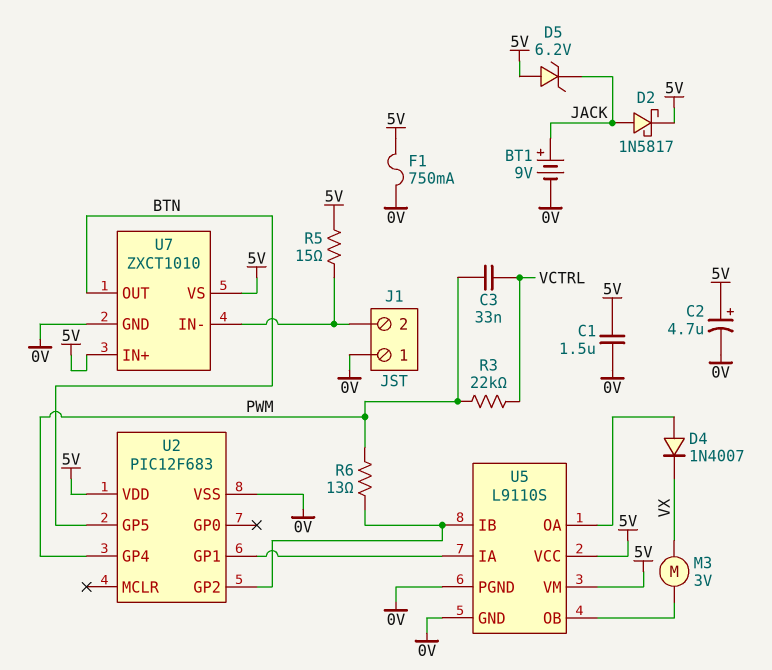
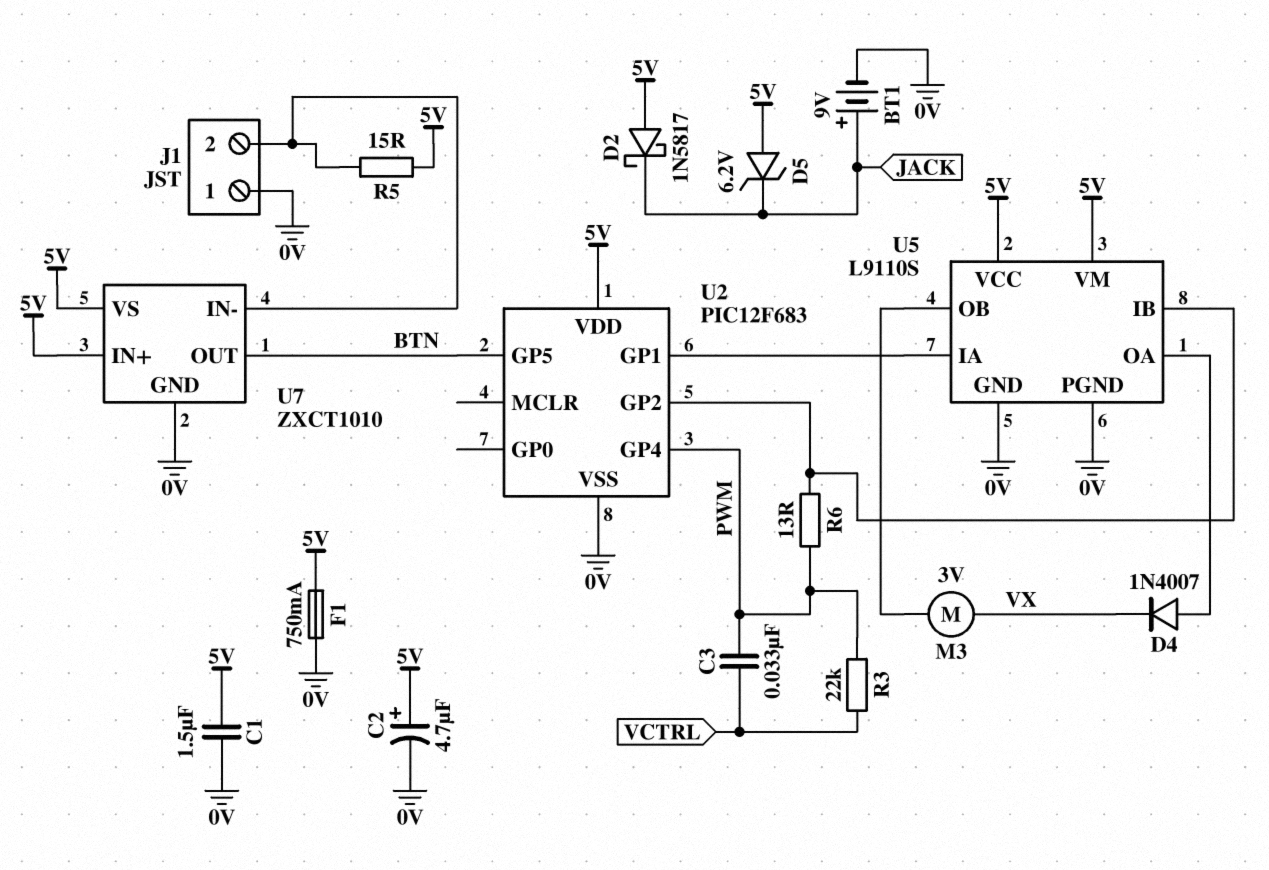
D2: schottky 1N5817 (A JACK, K 5V) -> schottky 1N5817 (A 5V, K JACK)

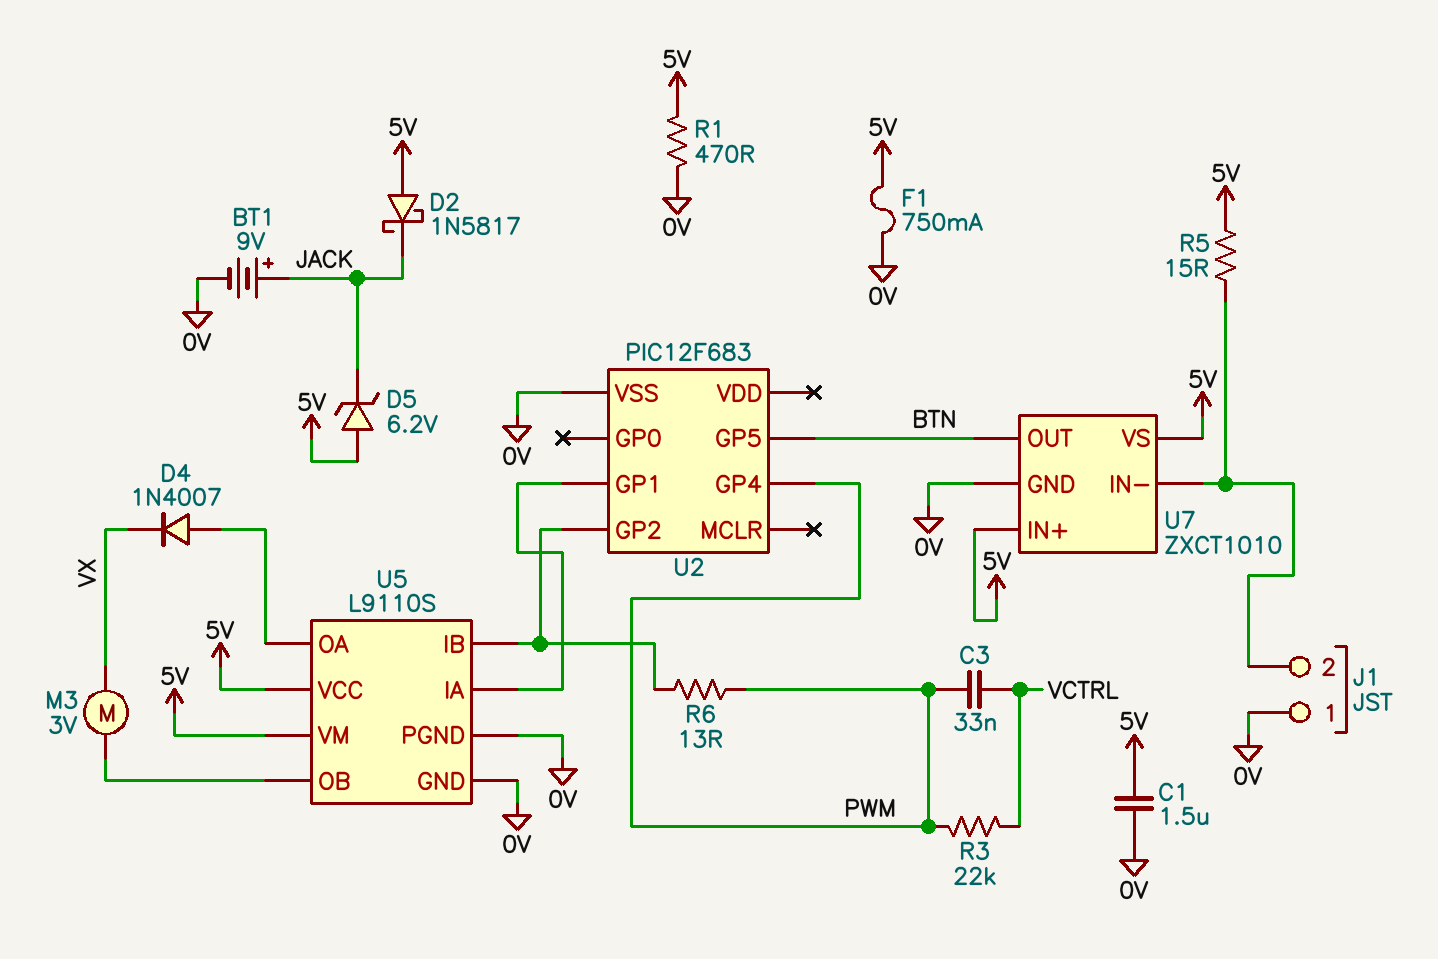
C2: 4.7uF (plus 5V, minus 0V) -> none
R1: none -> 470 (0V, 5V)
U2 pin VDD: 5V -> none

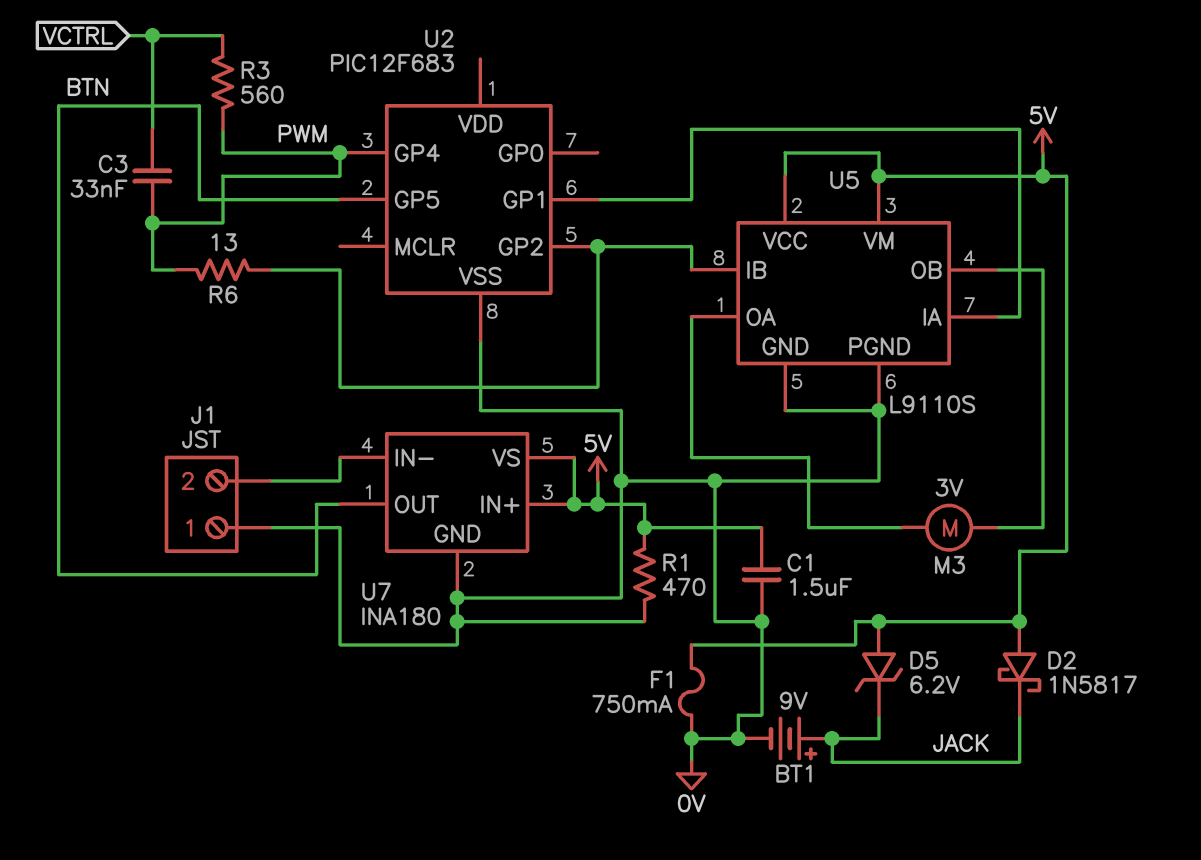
D4: diode 1N4007 (A U5/OA, K VX) -> none
M3: motor 3V (U5/OB, VX) -> motor 3V (U5/OA, U5/OB)
R3: 22k (PWM, VCTRL) -> 560 (PWM, VCTRL)
R5: 15 (5V, J1/2) -> none
U7: ZXCT1010 -> INA180

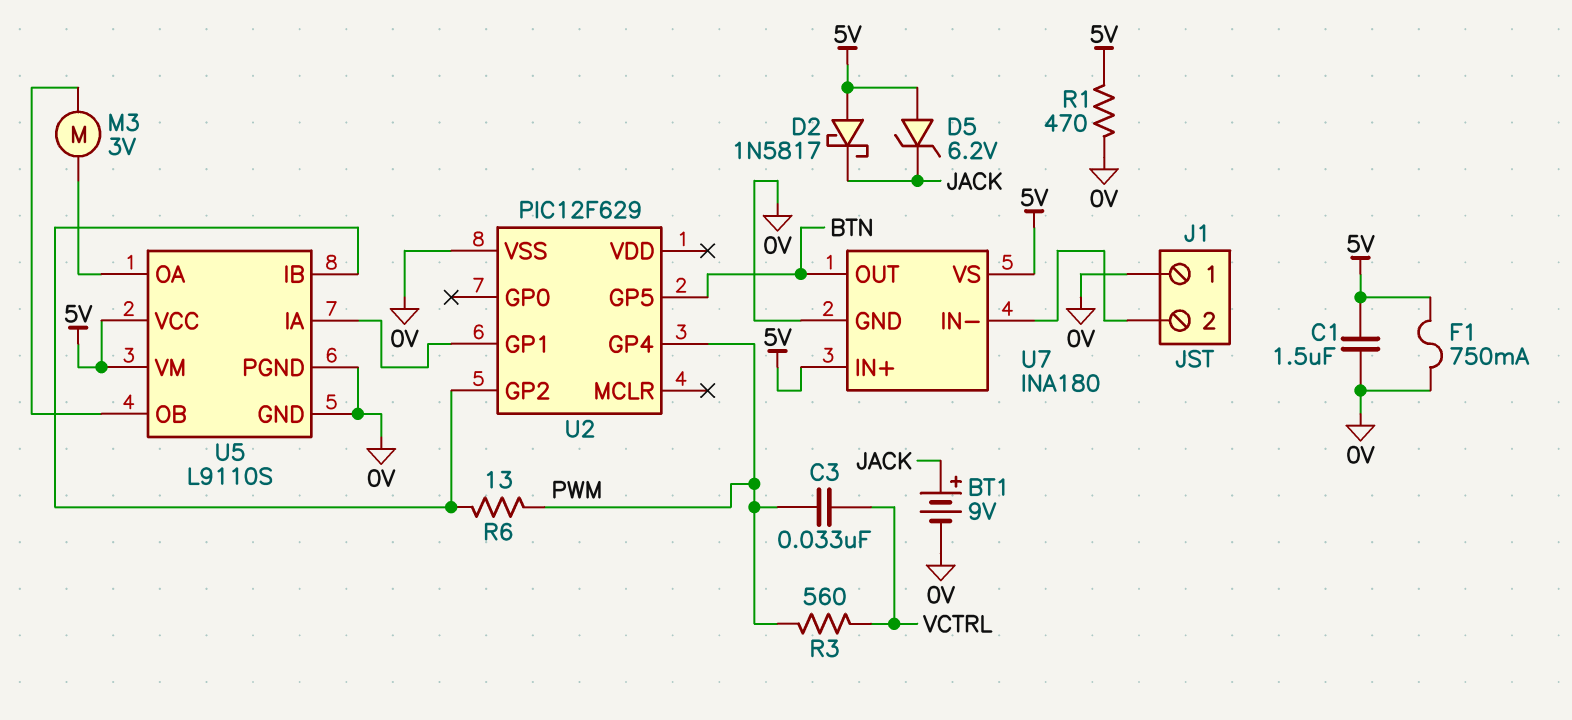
U2: PIC12F683 -> PIC12F629

